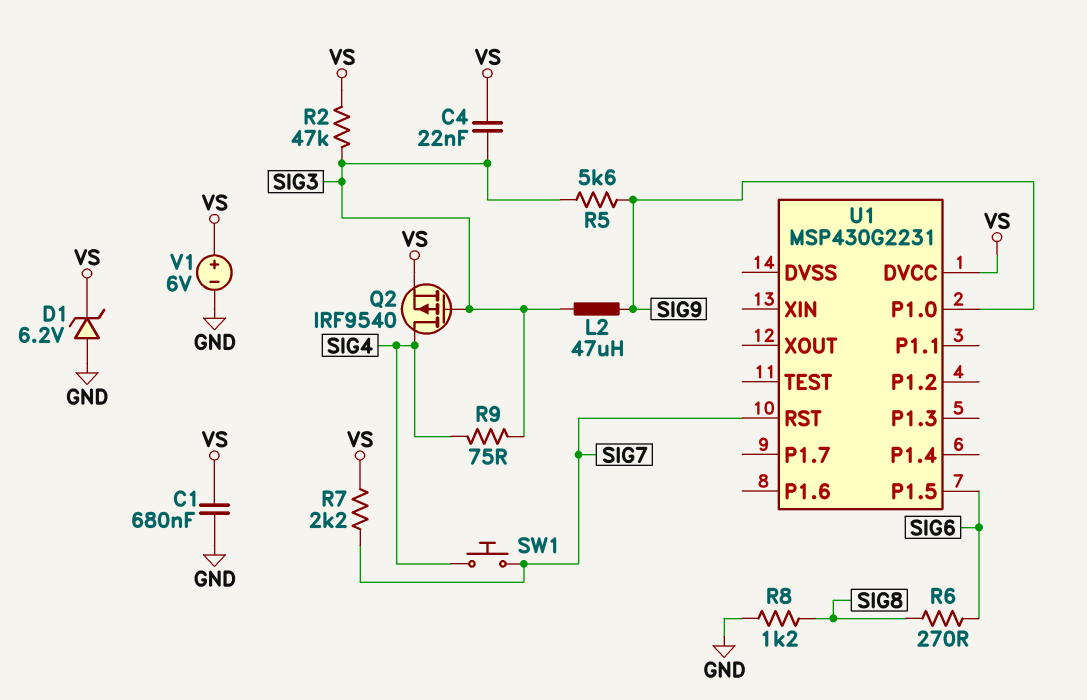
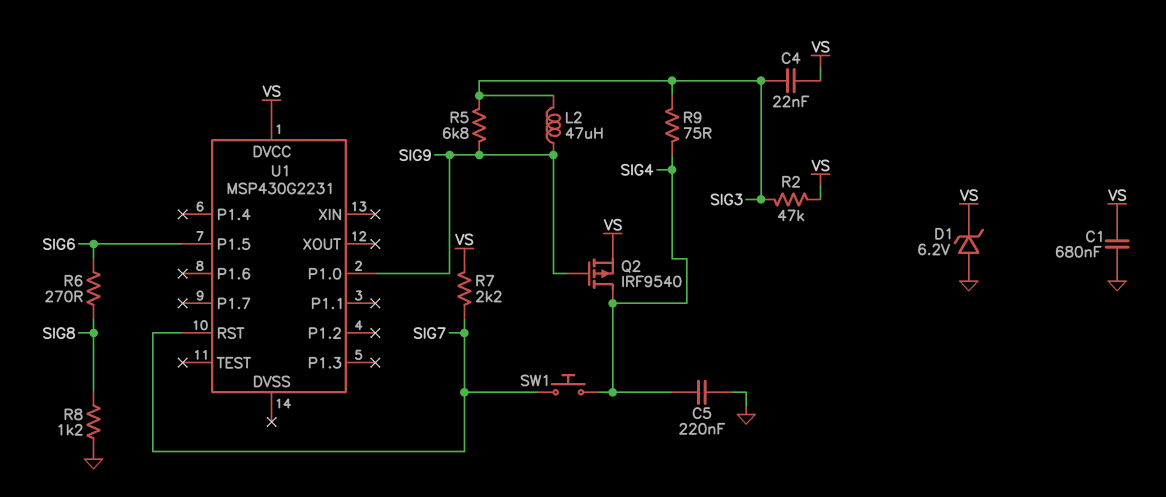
C5: none -> 220nF (GND, SIG4)
Q2: PMOS IRF9540 (G SIG3, D SIG4, S VS) -> PMOS IRF9540 (G SIG9, D SIG4, S VS)
R5: 5.6k (SIG3, SIG9) -> 6.8k (SIG3, SIG9)
V1: 6V (plus VS, minus GND) -> none

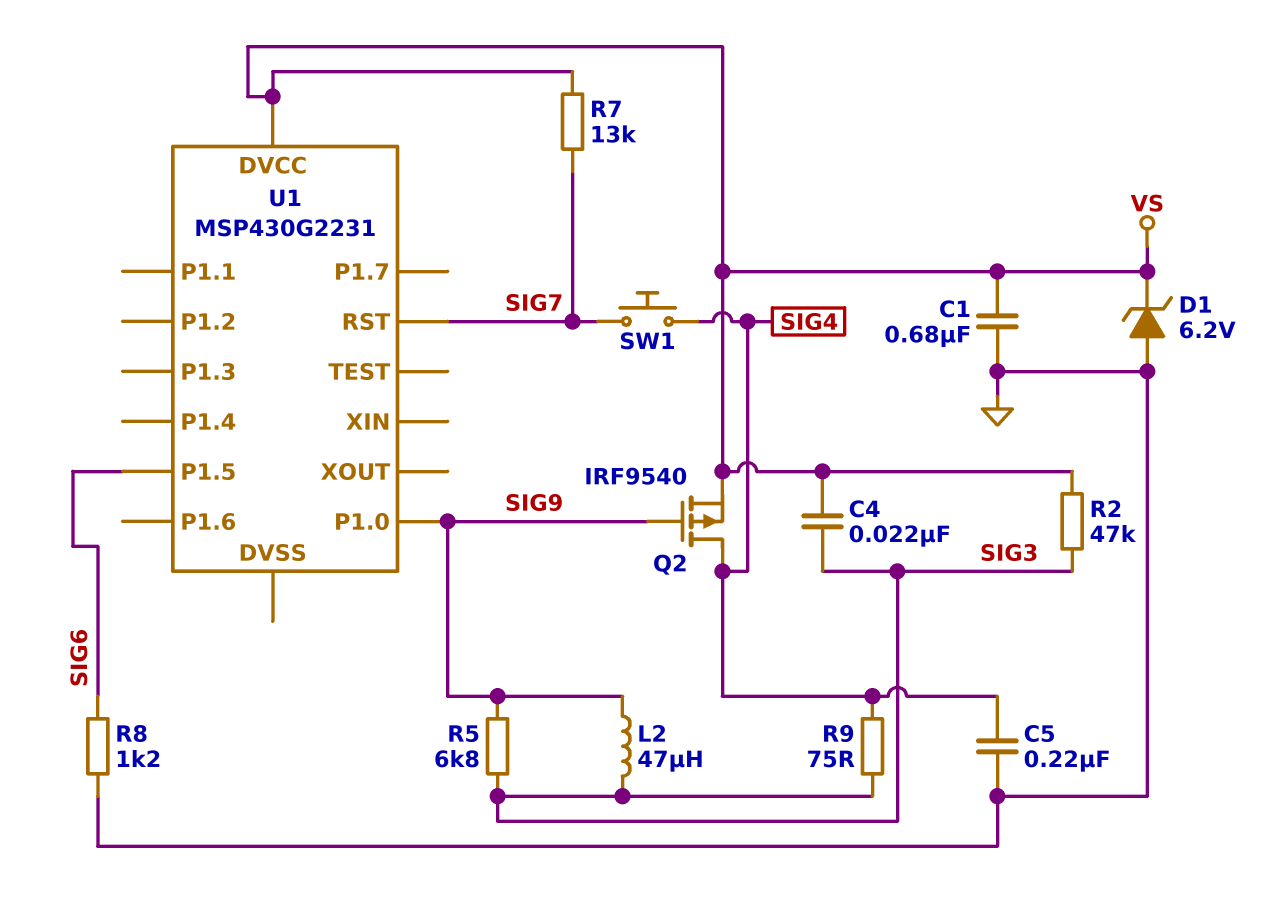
R6: 270 (SIG6, SIG8) -> none
R7: 2.2k (SIG7, VS) -> 13k (SIG7, VS)
R8: 1.2k (GND, SIG8) -> 1.2k (GND, SIG6)

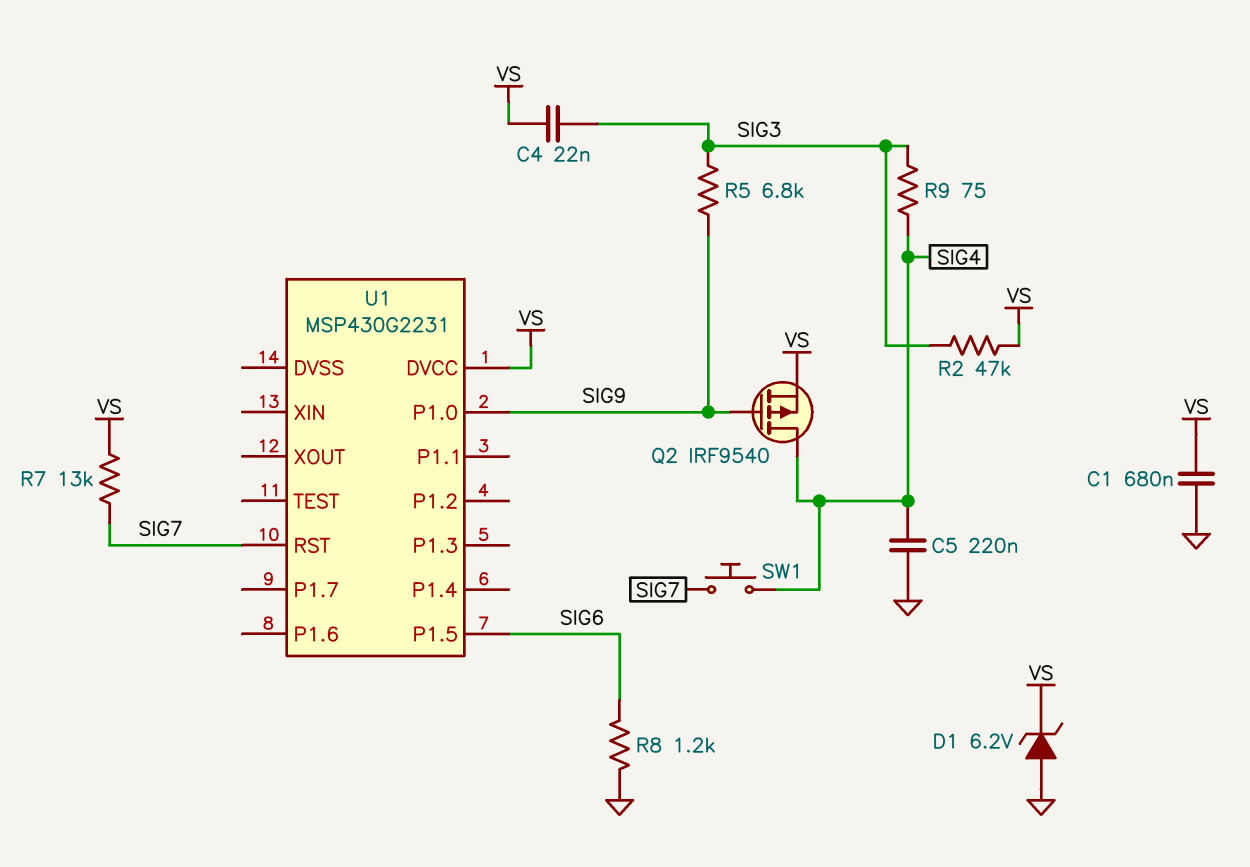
L2: 47uH (SIG3, SIG9) -> none

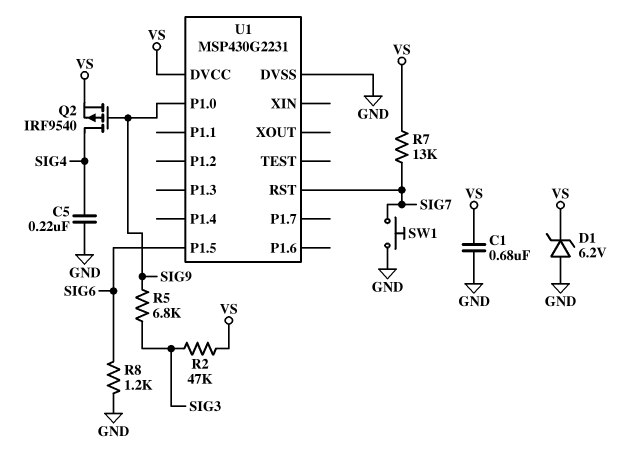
C4: 22nF (SIG3, VS) -> none
R9: 75 (SIG3, SIG4) -> none
SW1: button (SIG4, SIG7) -> button (GND, SIG7)
U1 pin DVSS: none -> GND

